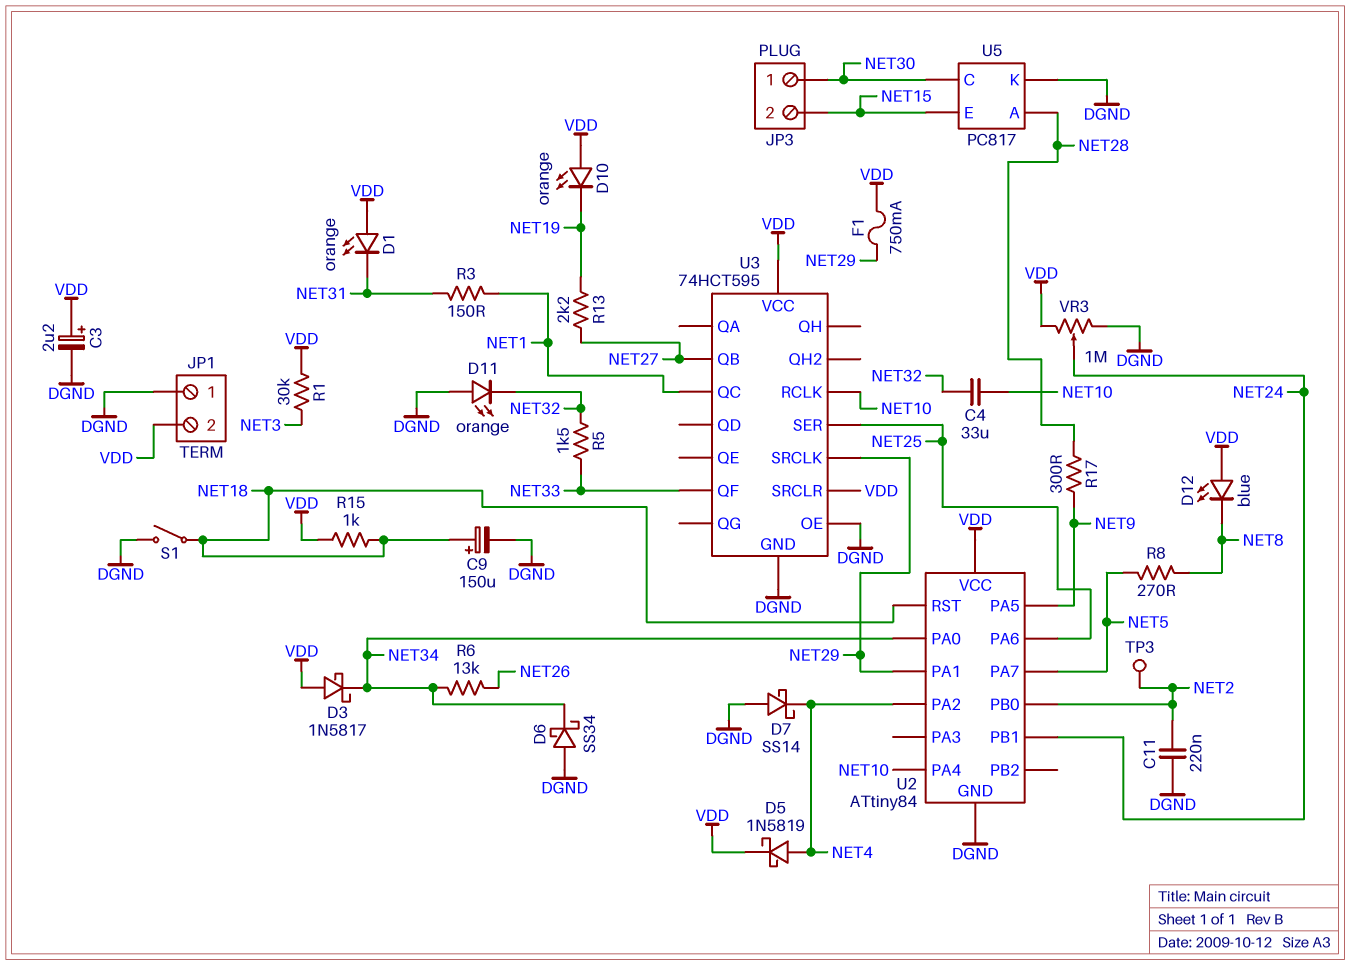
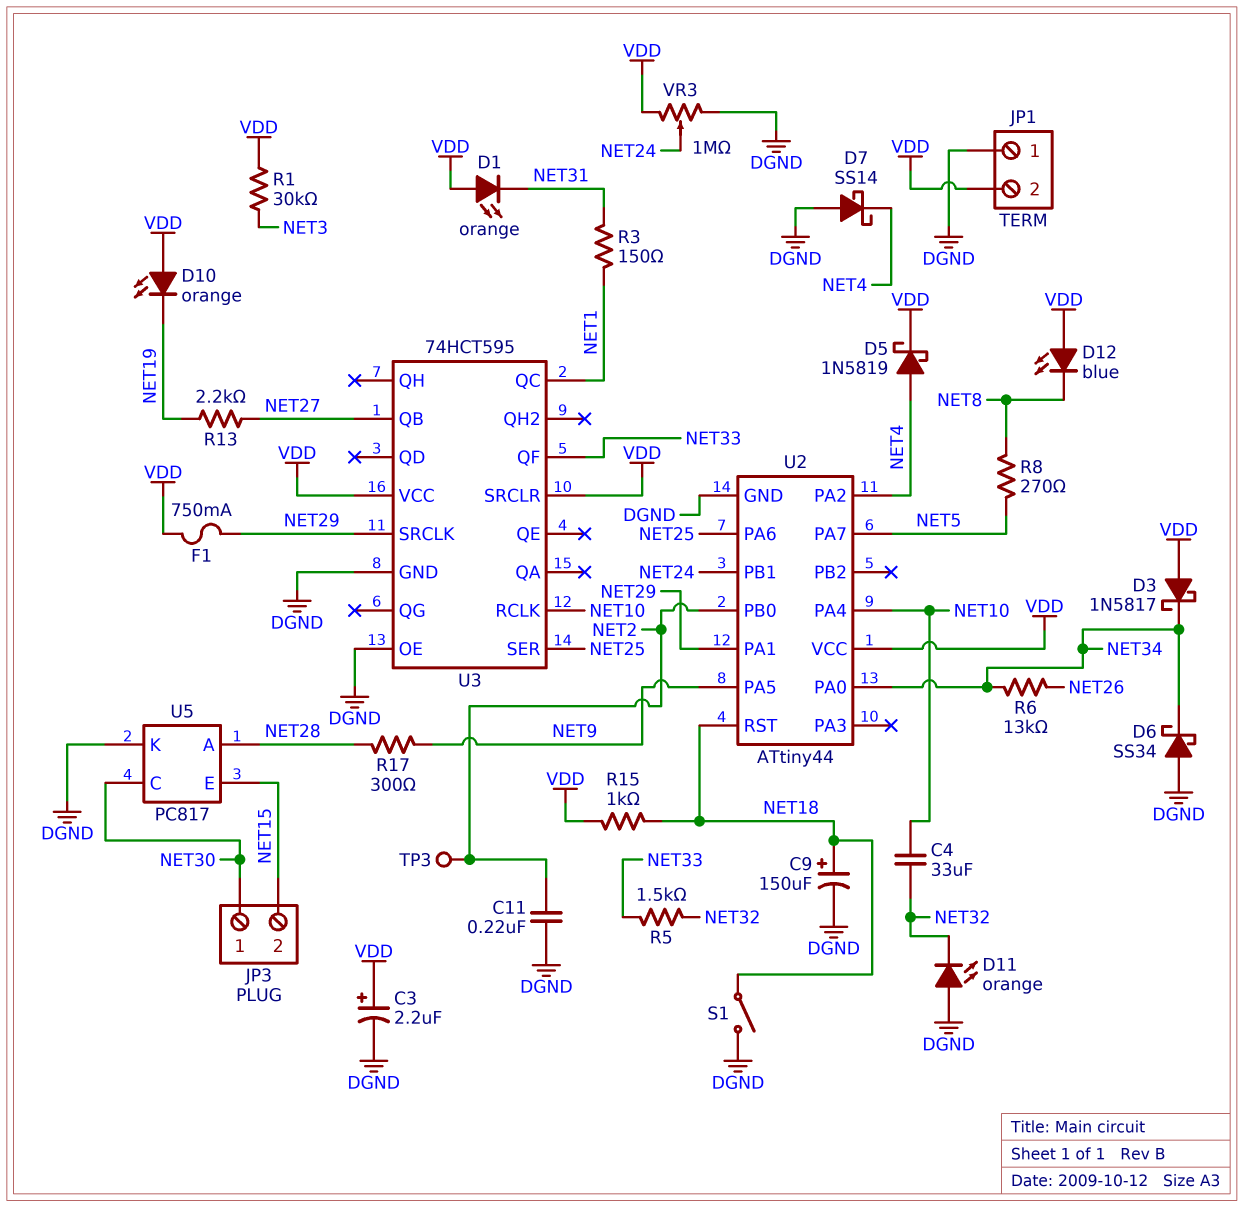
U2: ATtiny84 -> ATtiny44

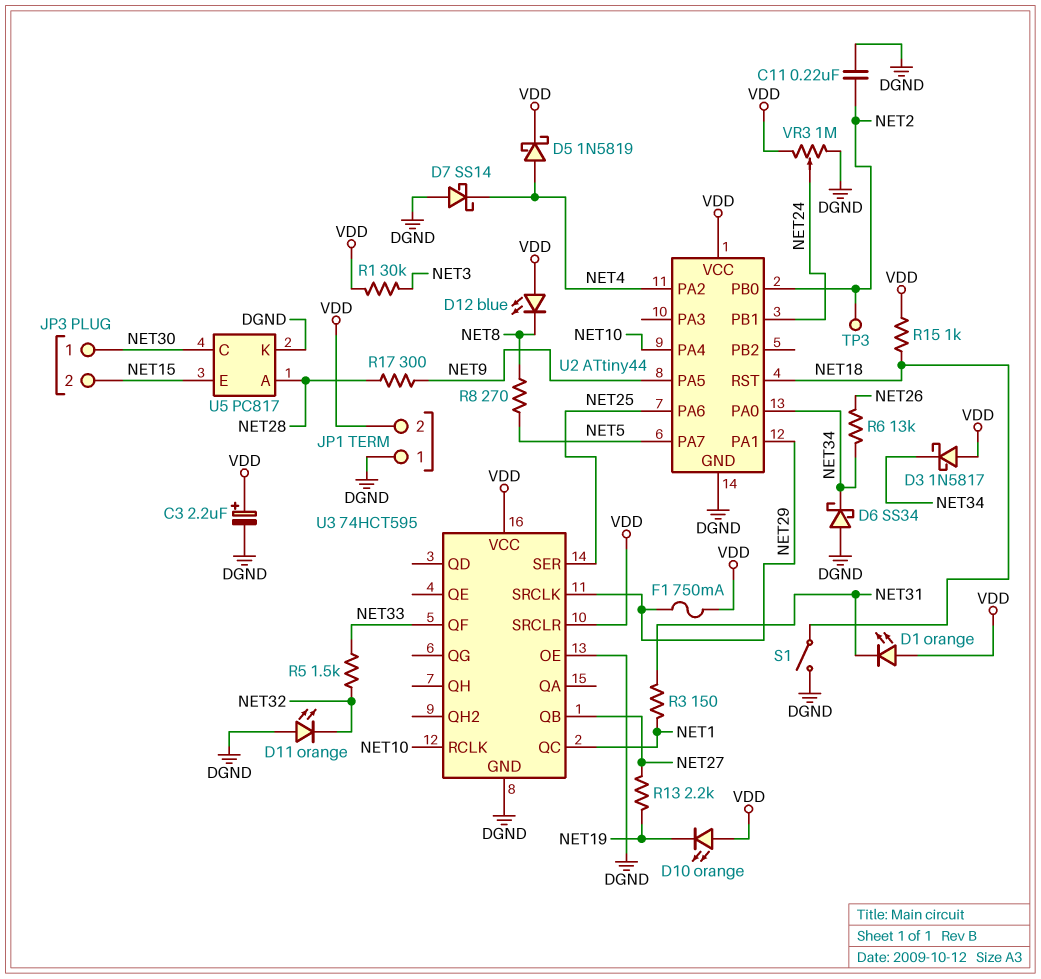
C4: 33uF (NET10, NET32) -> none
C9: 150uF (plus NET18, minus DGND) -> none

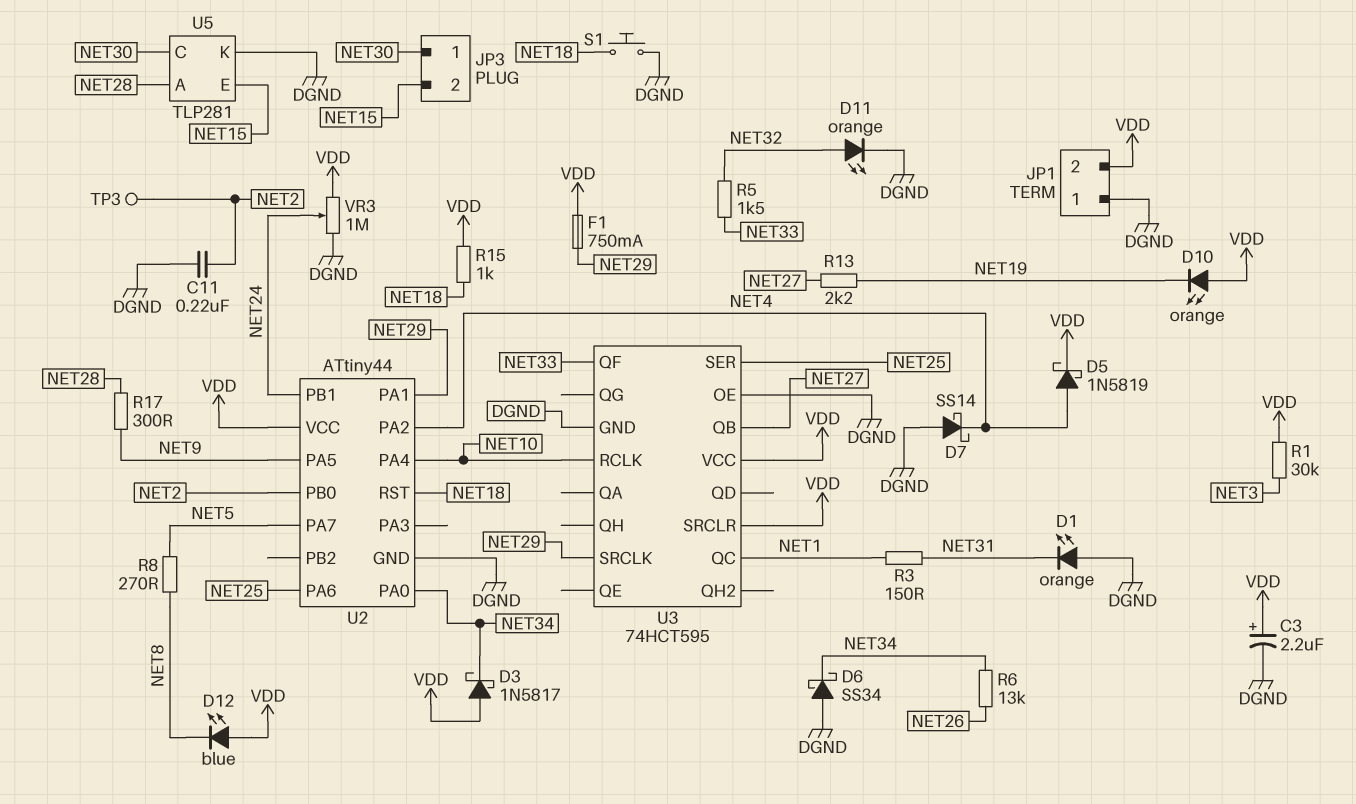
D1: LED orange (A VDD, K NET31) -> LED orange (A DGND, K NET31)
D11: LED orange (A DGND, K NET32) -> LED orange (A NET32, K DGND)
S1: switch (DGND, NET18) -> button (DGND, NET18)
U5: PC817 -> TLP281

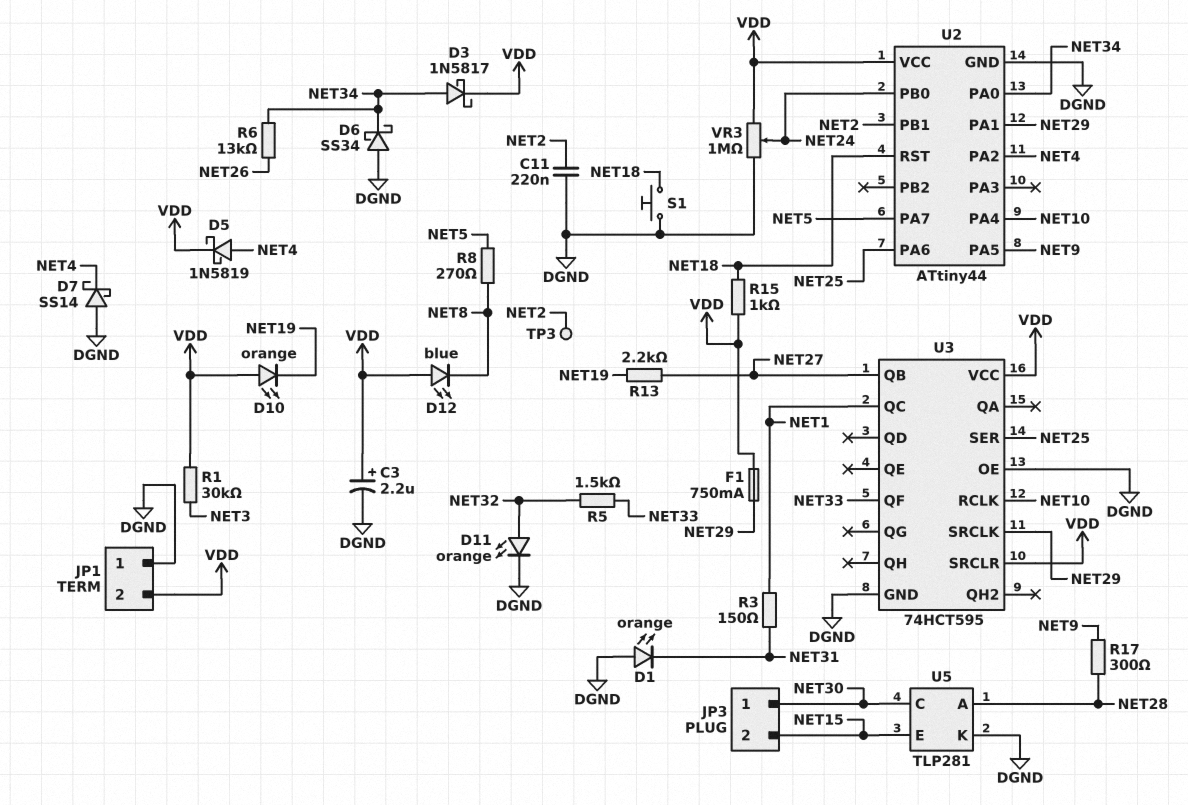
D3: schottky 1N5817 (A VDD, K NET34) -> schottky 1N5817 (A NET34, K VDD)
U2 pin PB0: NET2 -> NET24
U2 pin PB1: NET24 -> NET2

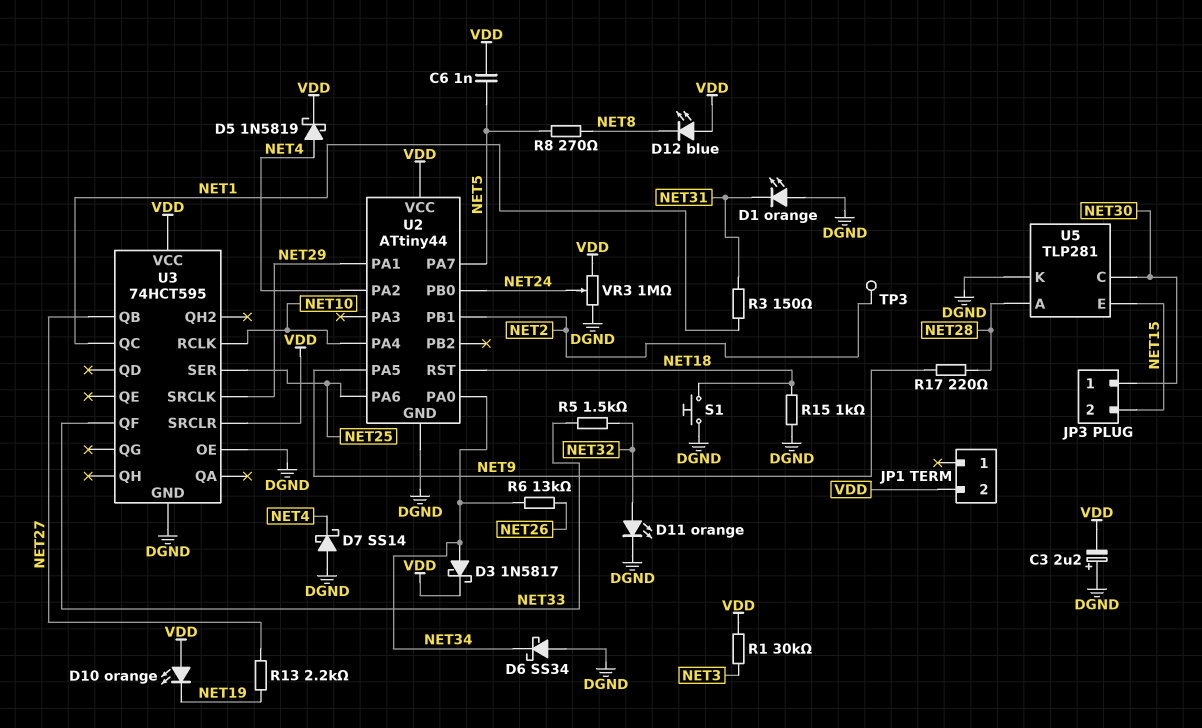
C3: 2.2uF (plus VDD, minus DGND) -> 2.2uF (plus DGND, minus VDD)
C6: none -> 1nF (NET5, VDD)
C11: 220nF (DGND, NET2) -> none
F1: 750mA (NET29, VDD) -> none
JP1 pin 1: DGND -> none
R15: 1k (NET18, VDD) -> 1k (DGND, NET18)
R17: 300 (NET9, NET28) -> 220 (NET9, NET28)

